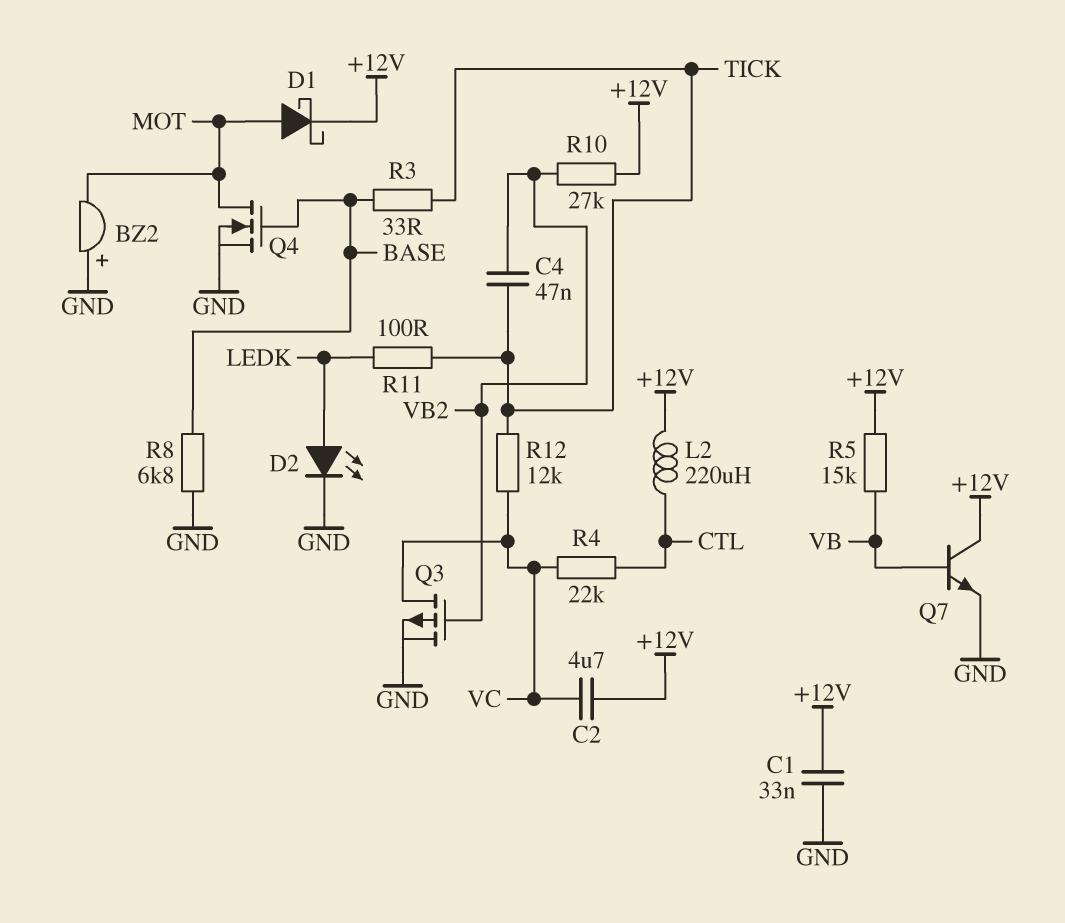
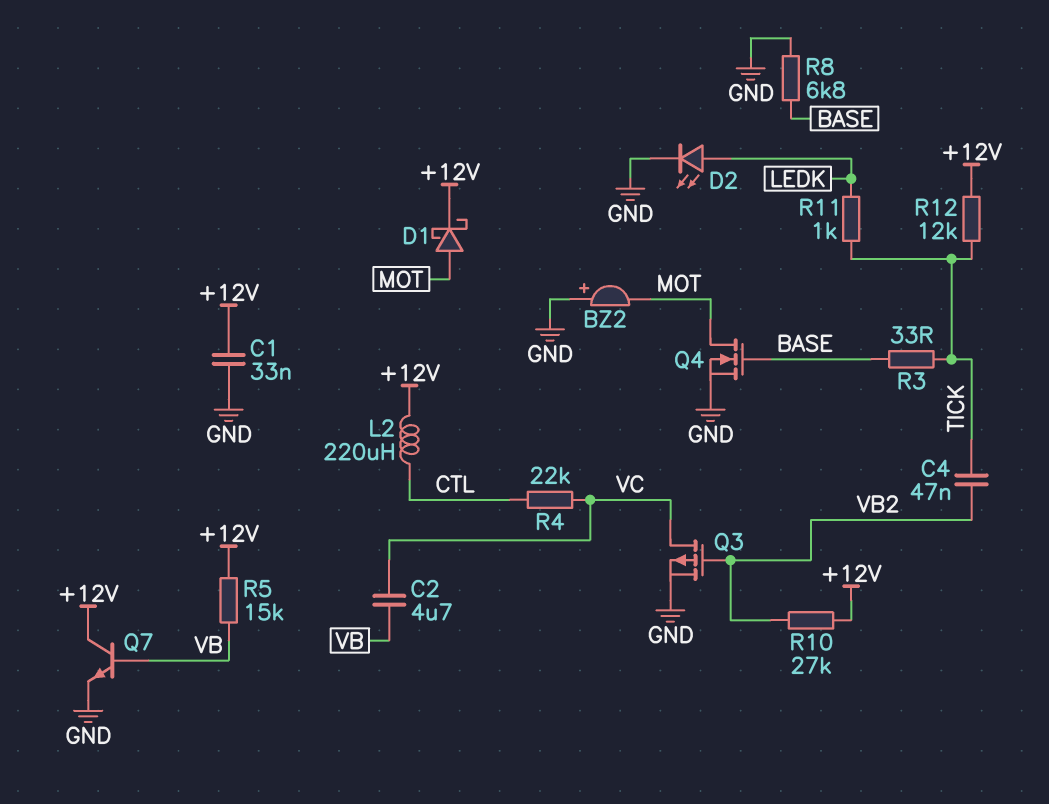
C2: 4.7uF (+12V, VC) -> 4.7uF (VB, VC)
R11: 100 (LEDK, TICK) -> 1k (LEDK, TICK)
R12: 12k (TICK, VC) -> 12k (+12V, TICK)

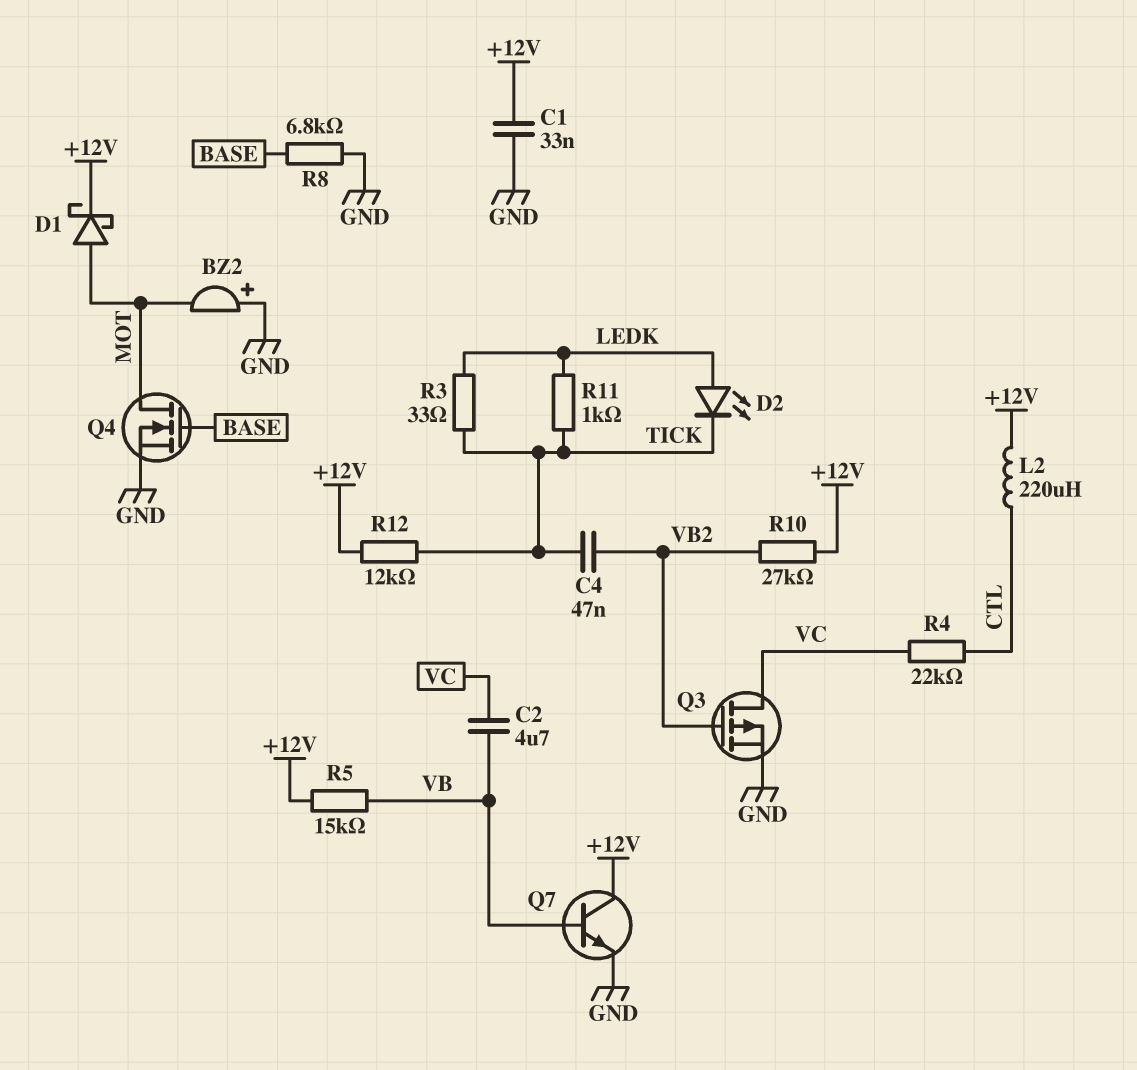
D2: LED (A LEDK, K GND) -> LED (A LEDK, K TICK)
R3: 33 (BASE, TICK) -> 33 (LEDK, TICK)

